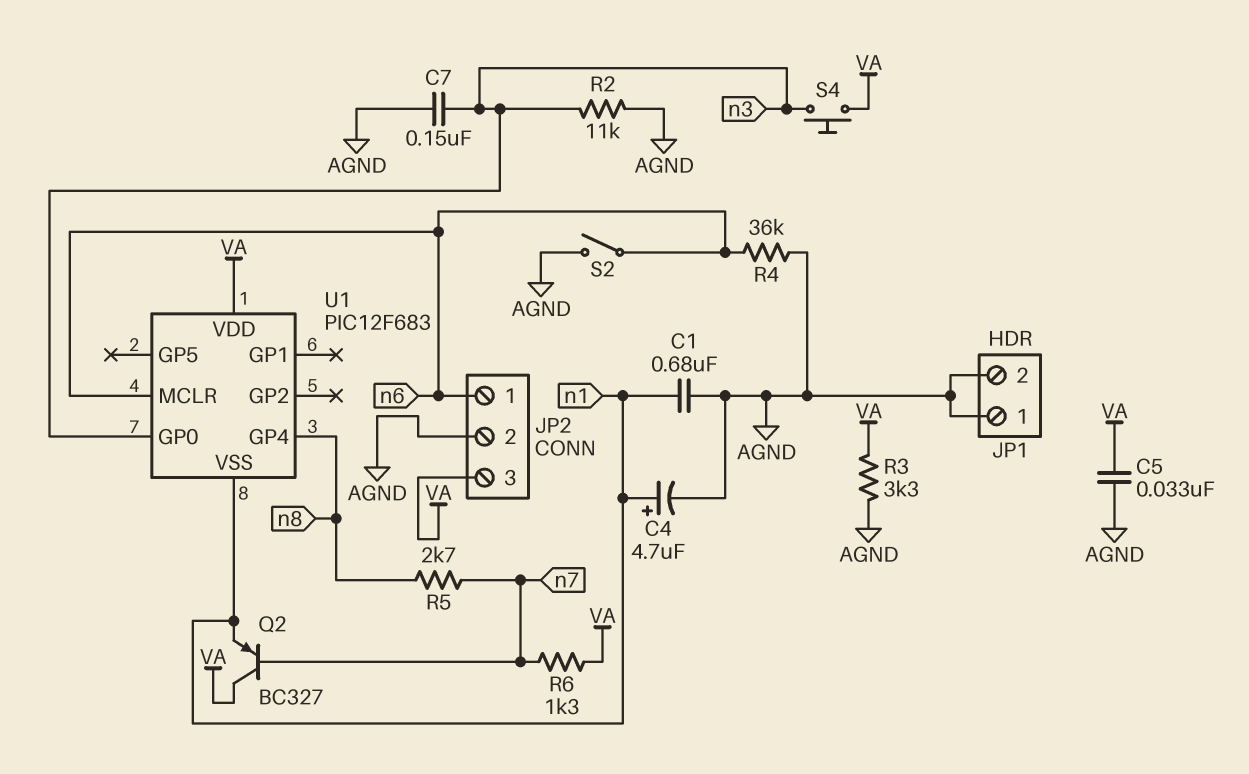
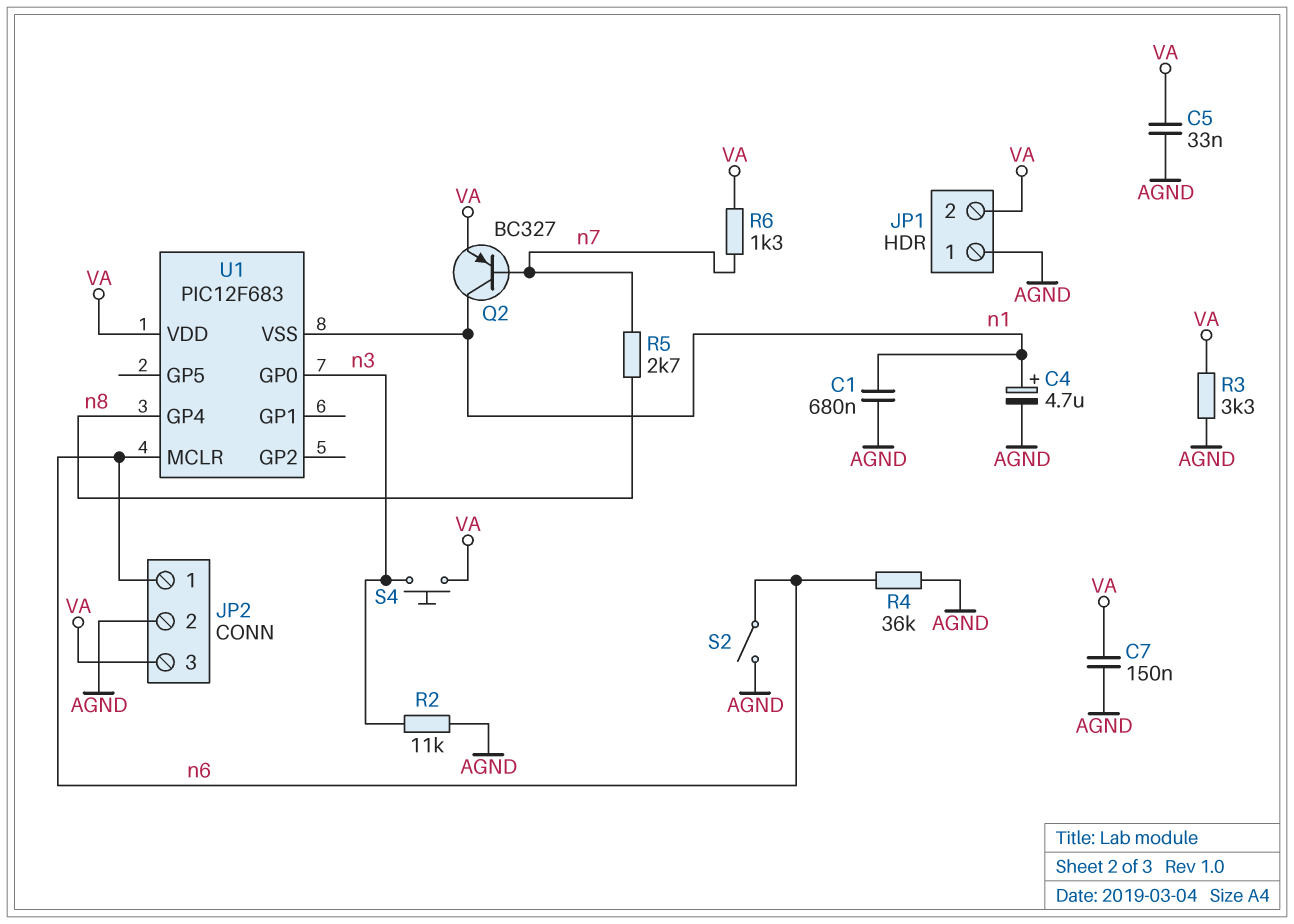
C7: 150nF (AGND, n3) -> 150nF (AGND, VA)
JP1 pin 2: AGND -> VA
Q2: PNP BC327 (B n7, C VA, E n1) -> PNP BC327 (B n7, C n1, E VA)

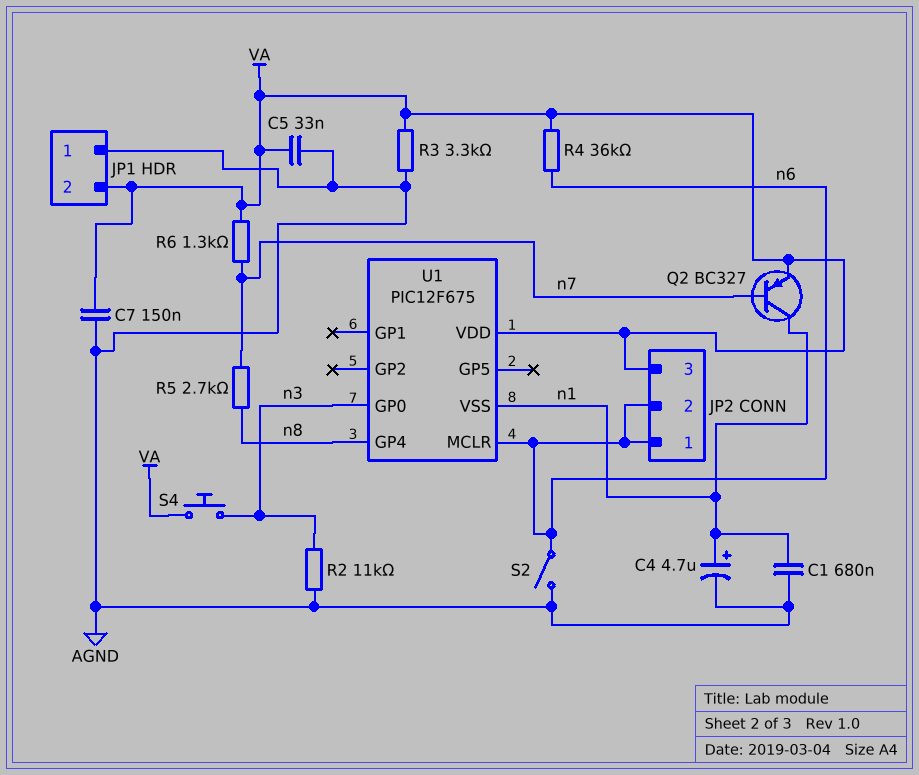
JP2 pin 2: AGND -> n6
R4: 36k (AGND, n6) -> 36k (VA, n6)
U1: PIC12F683 -> PIC12F675

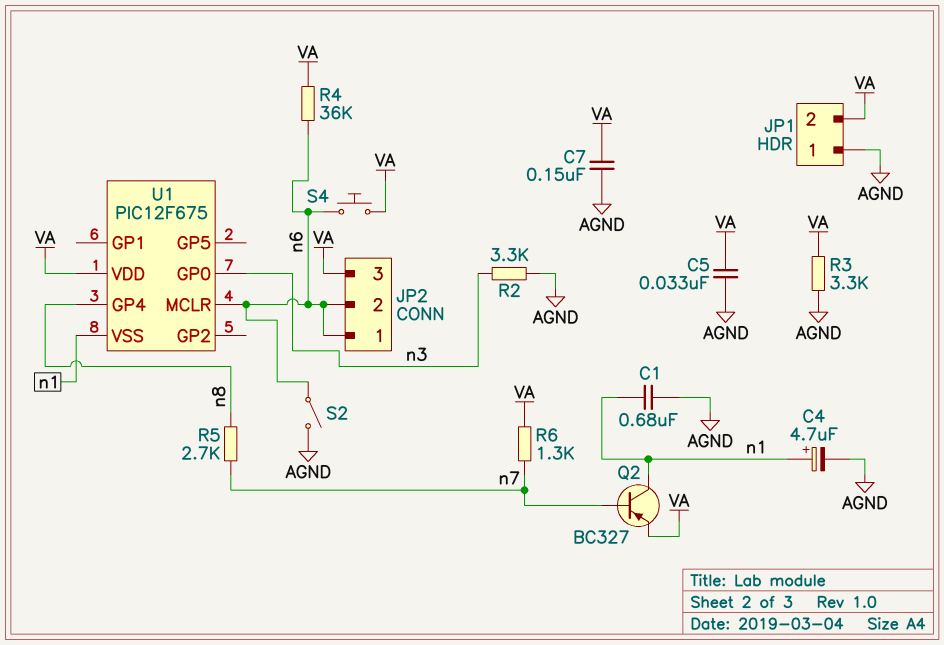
R2: 11k (AGND, n3) -> 3.3k (AGND, n3)
S4: button (VA, n3) -> button (VA, n6)

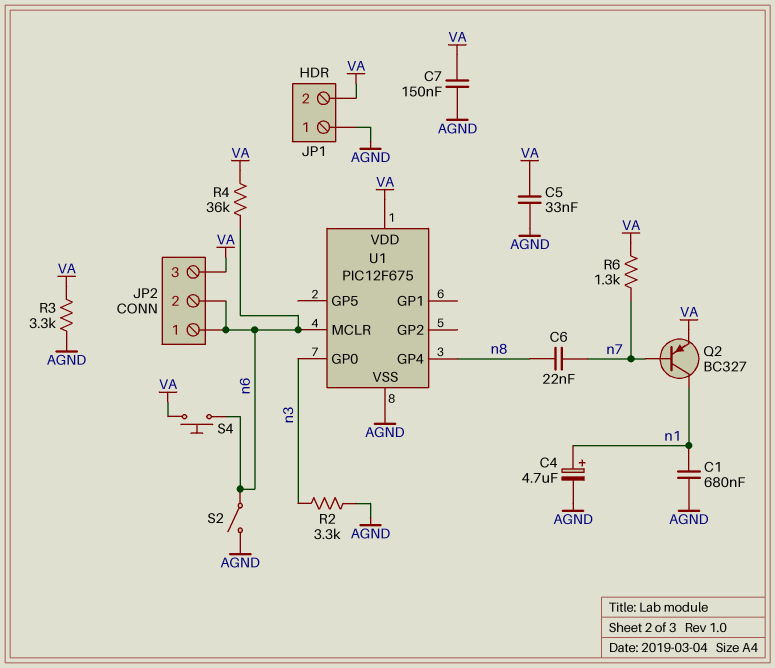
C6: none -> 22nF (n7, n8)
R5: 2.7k (n7, n8) -> none
U1 pin VSS: n1 -> AGND

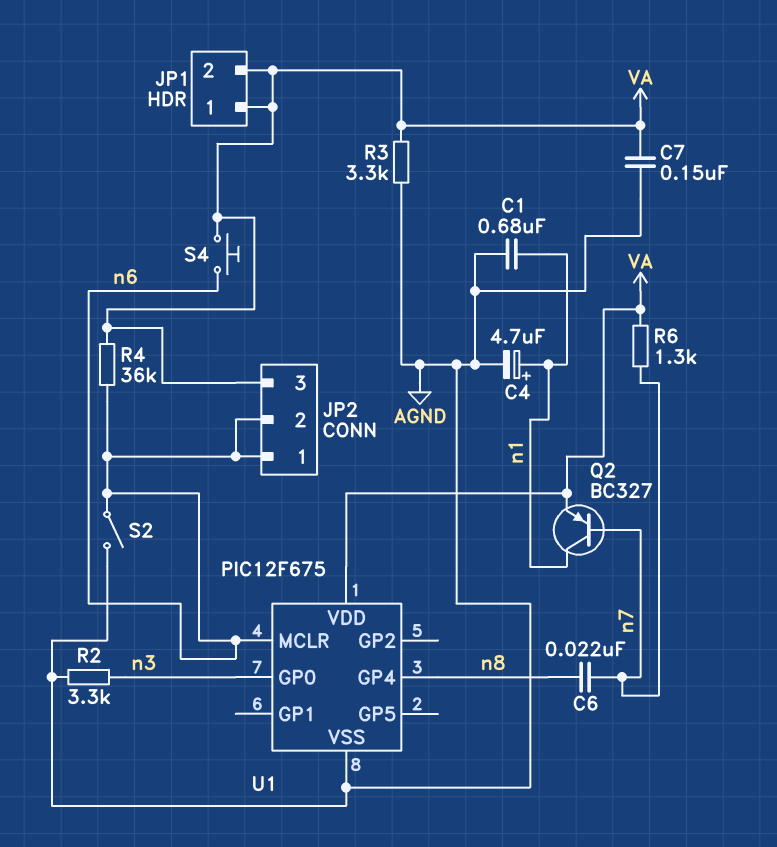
C5: 33nF (AGND, VA) -> none
JP1 pin 1: AGND -> VA

